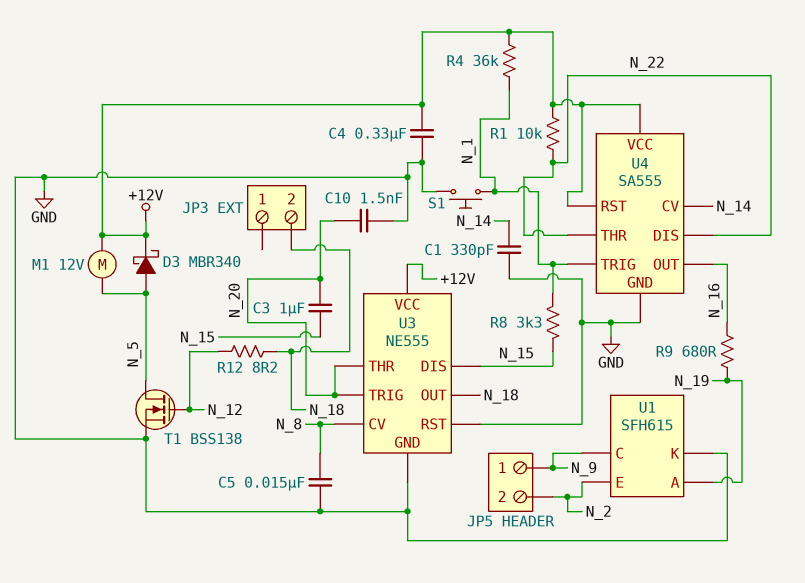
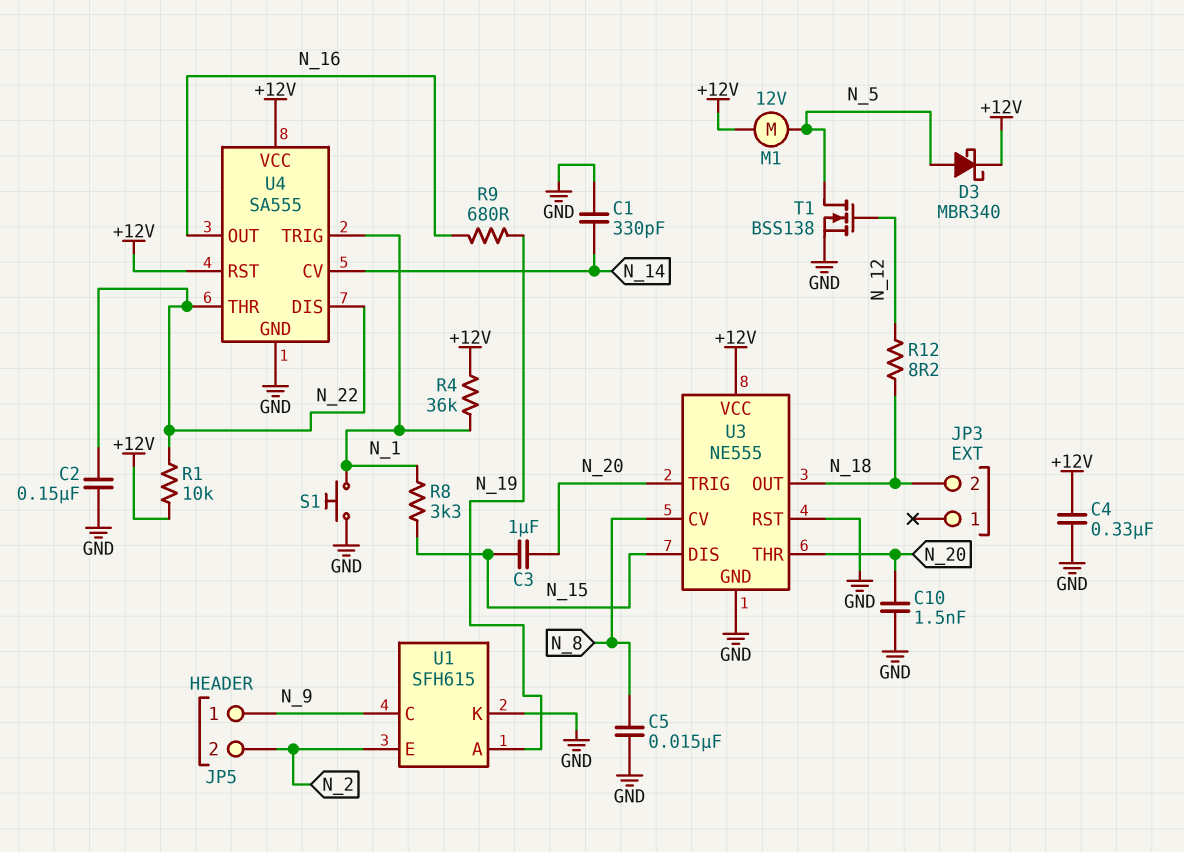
C2: none -> 150nF (GND, N_22)

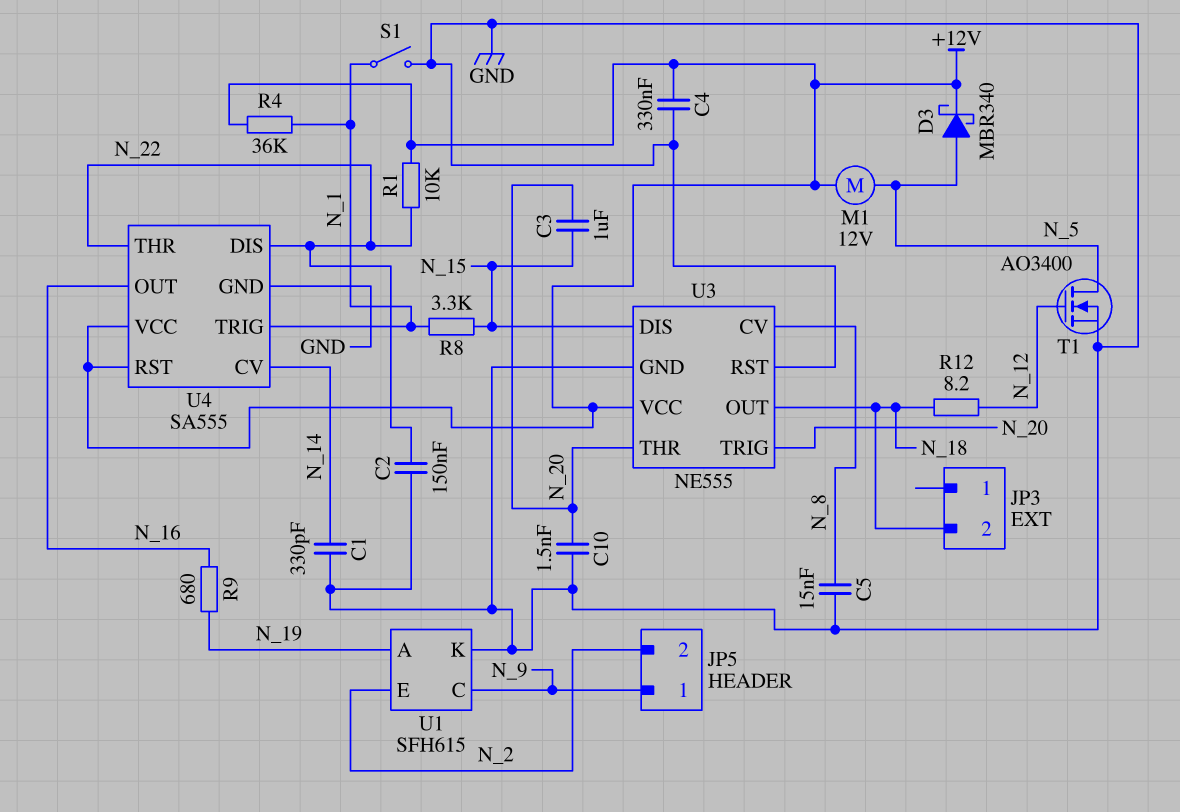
S1: button (GND, N_1) -> switch (GND, N_1)
T1: NMOS BSS138 (G N_12, D N_5, S GND) -> NMOS AO3400 (G N_12, D N_5, S GND)

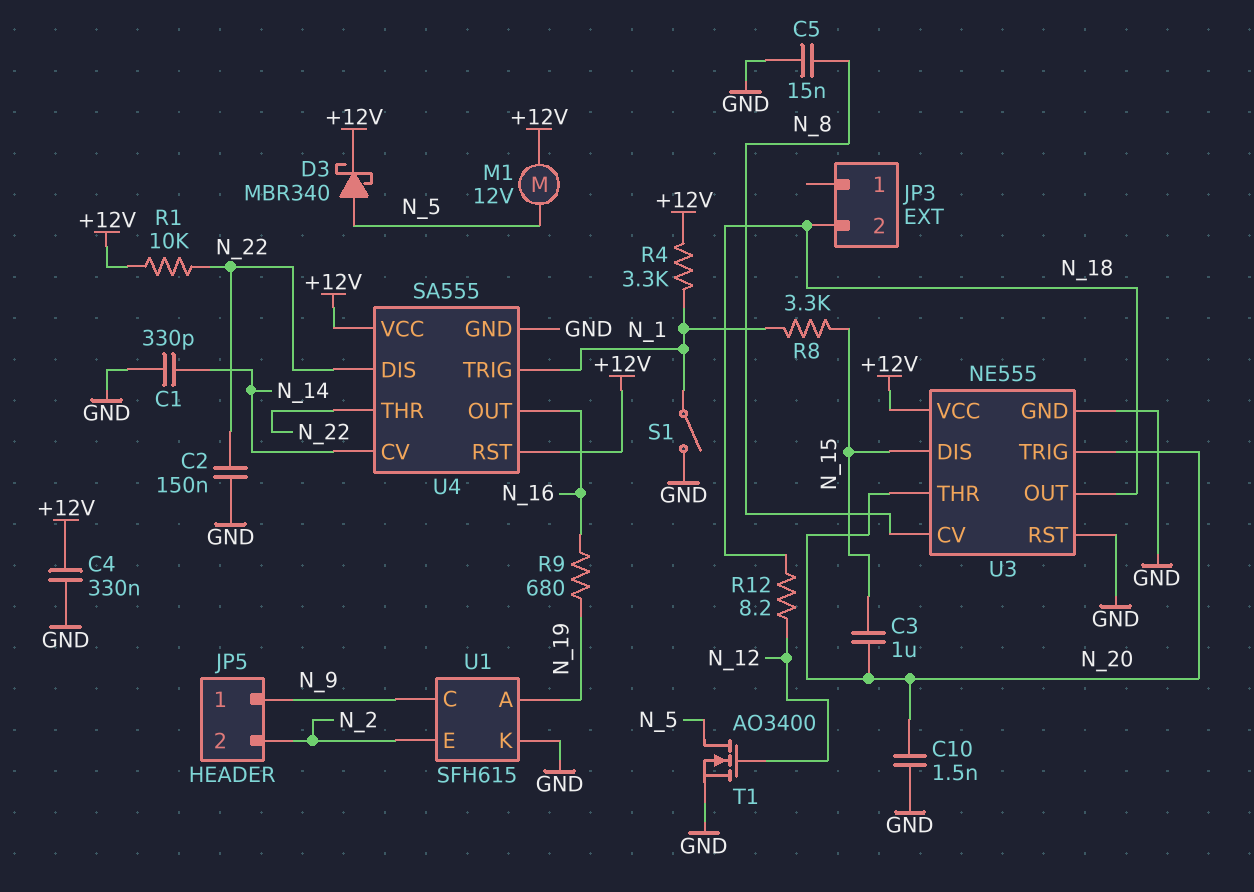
R4: 36k (+12V, N_1) -> 3.3k (+12V, N_1)

